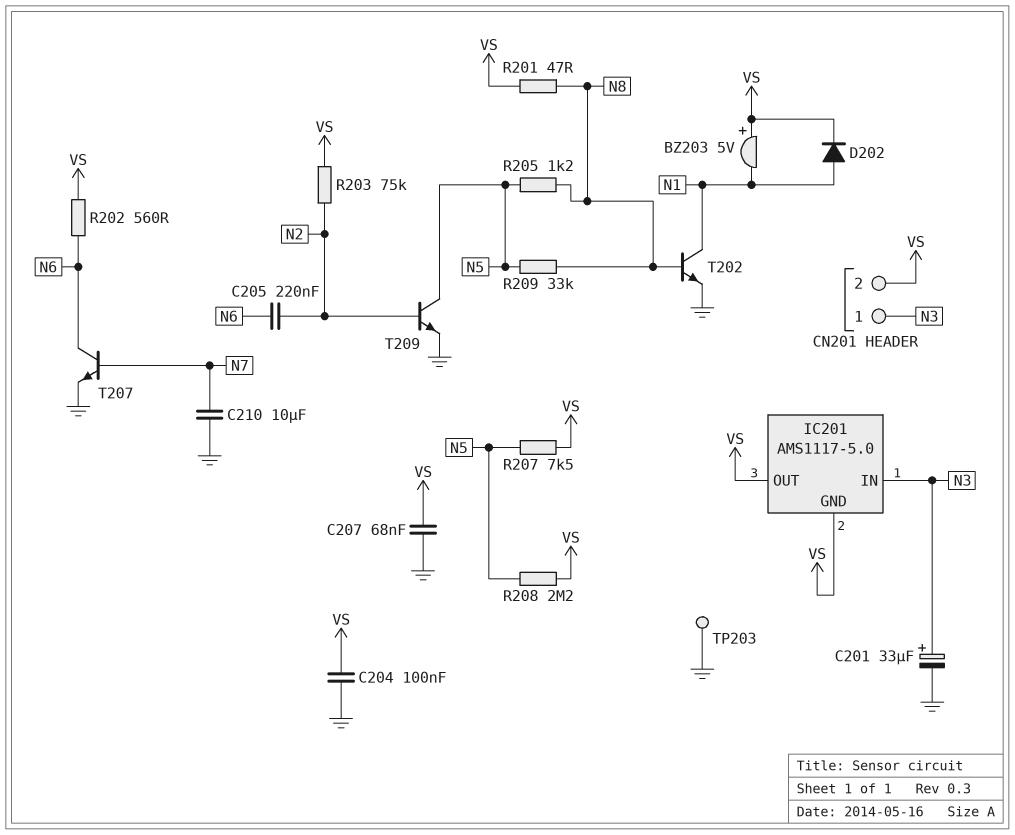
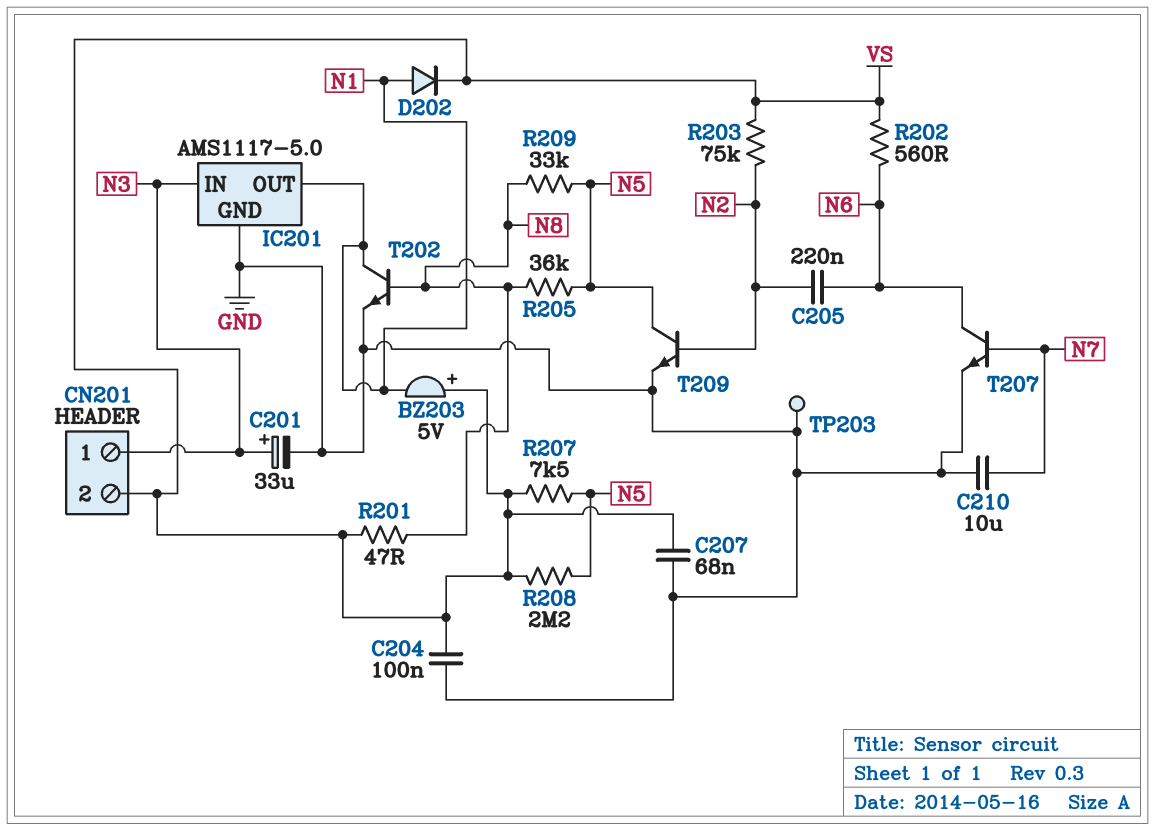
IC201 pin GND: VS -> GND
IC201 pin OUT: VS -> N1
R205: 1.2k (N5, N8) -> 36k (N5, N8)

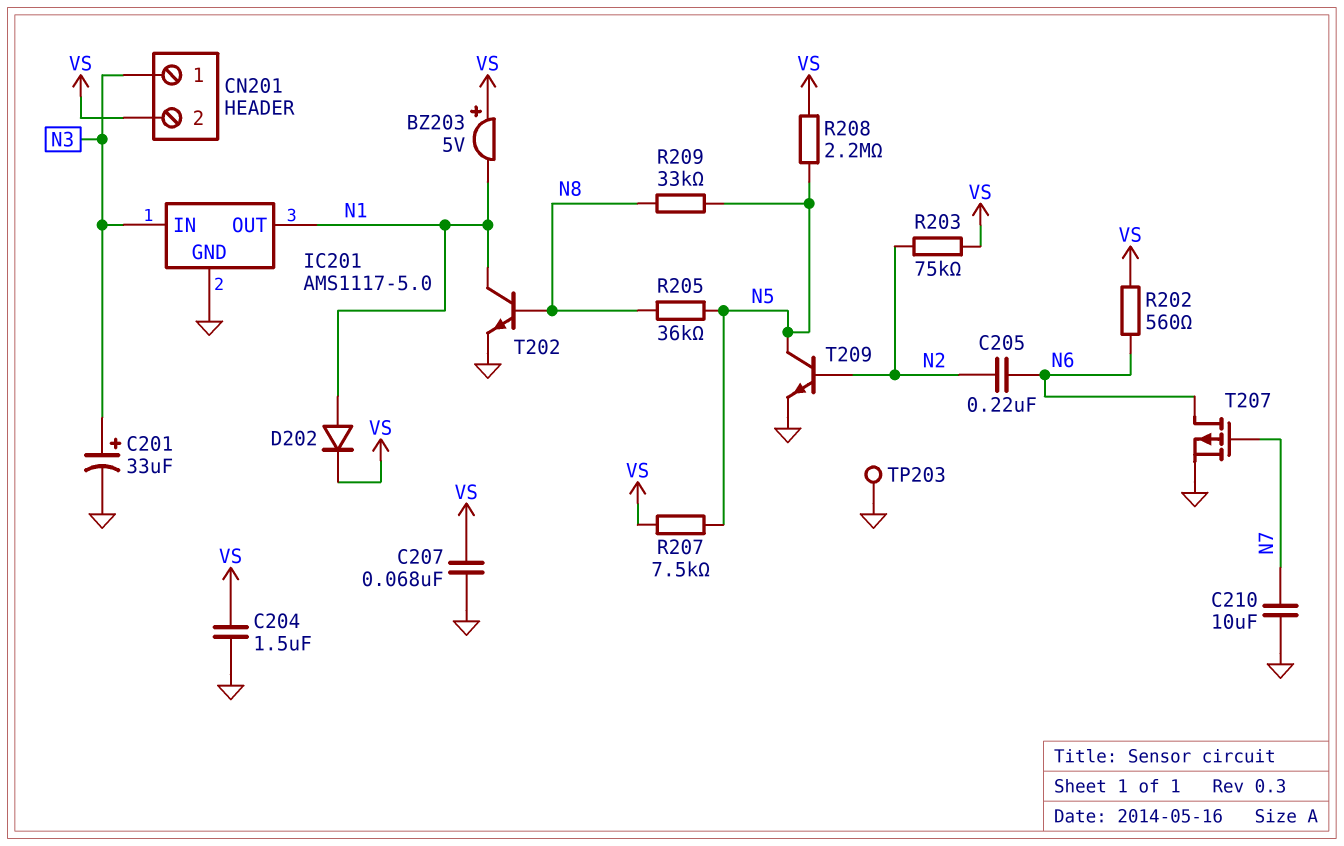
C204: 100nF (GND, VS) -> 1.5uF (GND, VS)
R201: 47 (N8, VS) -> none
T207: NPN (B N7, C N6, E GND) -> PMOS (G N7, D N6, S GND)

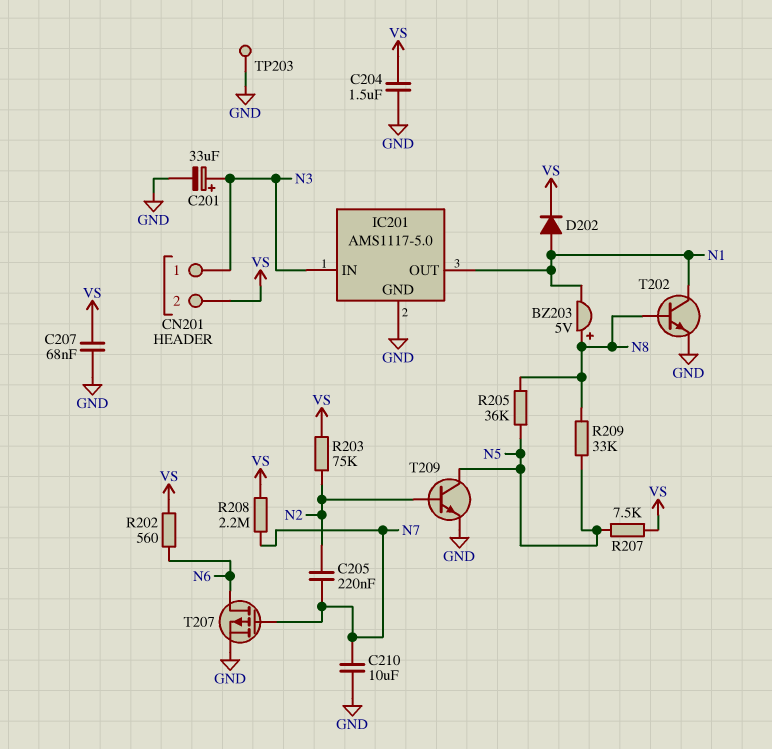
BZ203: buzzer 5V (plus VS, minus N1) -> buzzer 5V (plus N8, minus N1)
C205: 220nF (N2, N6) -> 220nF (N2, N7)
R208: 2.2M (N5, VS) -> 2.2M (N7, VS)

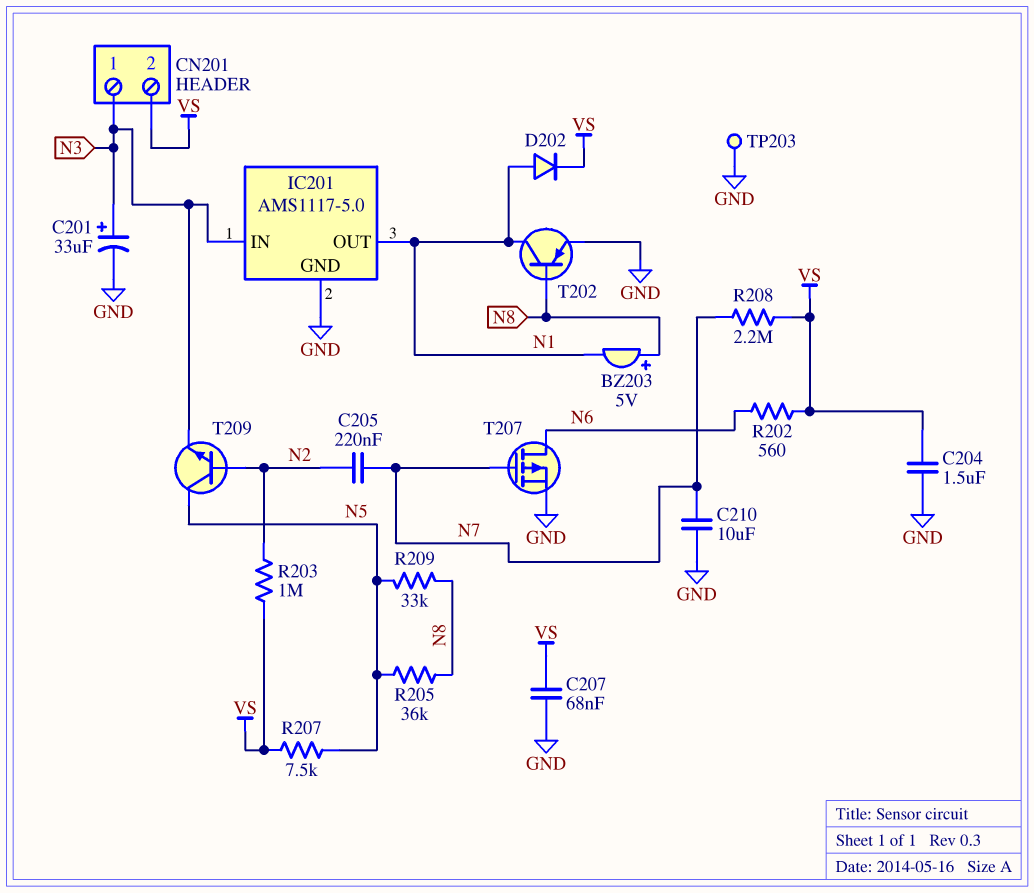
R203: 75k (N2, VS) -> 1M (N2, VS)
T202: NPN (B N8, C N1, E GND) -> PNP (B N8, C N1, E GND)
T209: NPN (B N2, C N5, E GND) -> NPN (B N2, C N5, E N3)

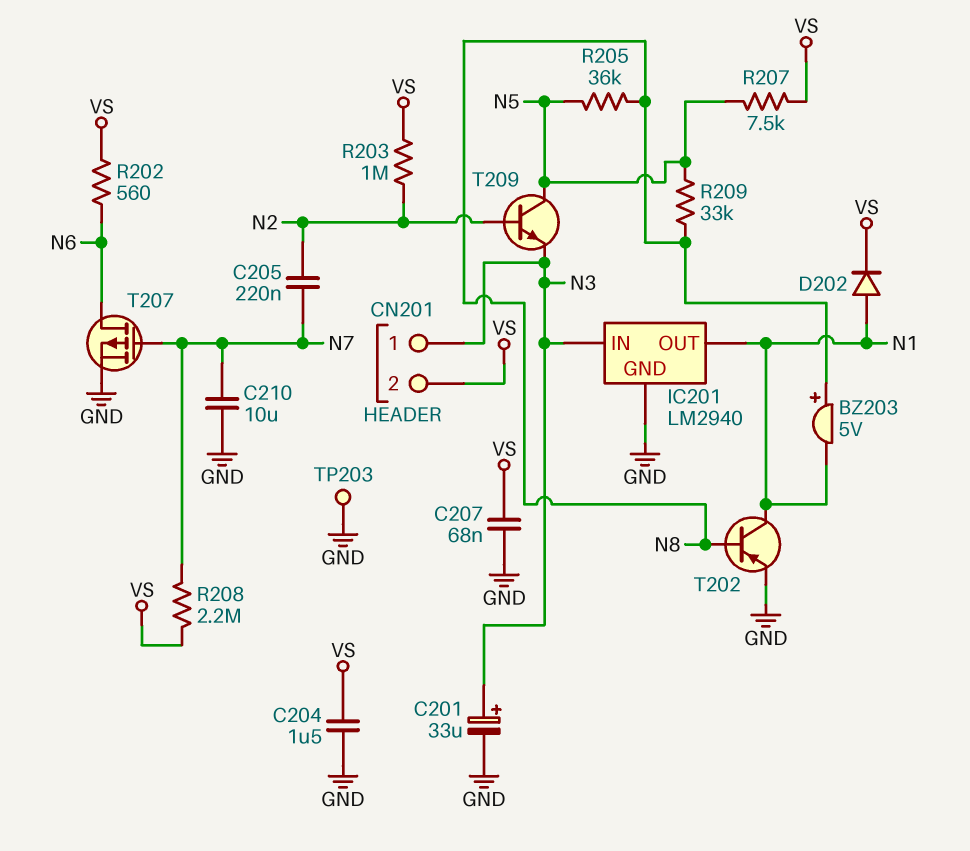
IC201: AMS1117-5.0 -> LM2940

